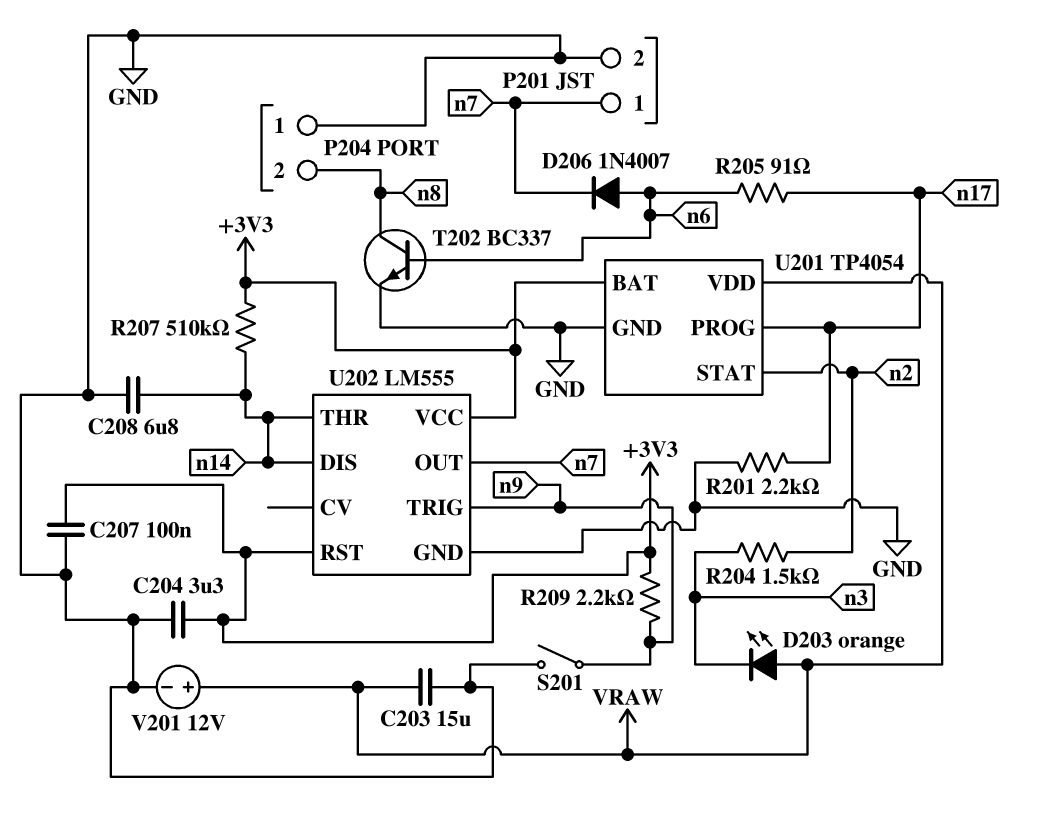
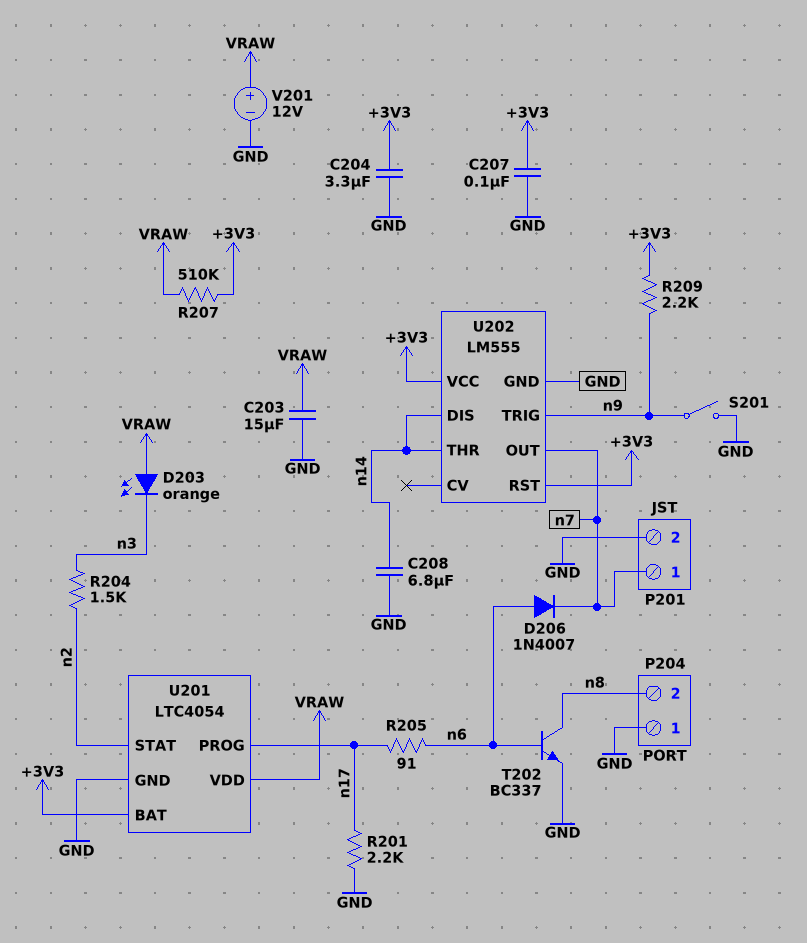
R207: 510k (+3V3, n14) -> 510k (+3V3, VRAW)
U201: TP4054 -> LTC4054

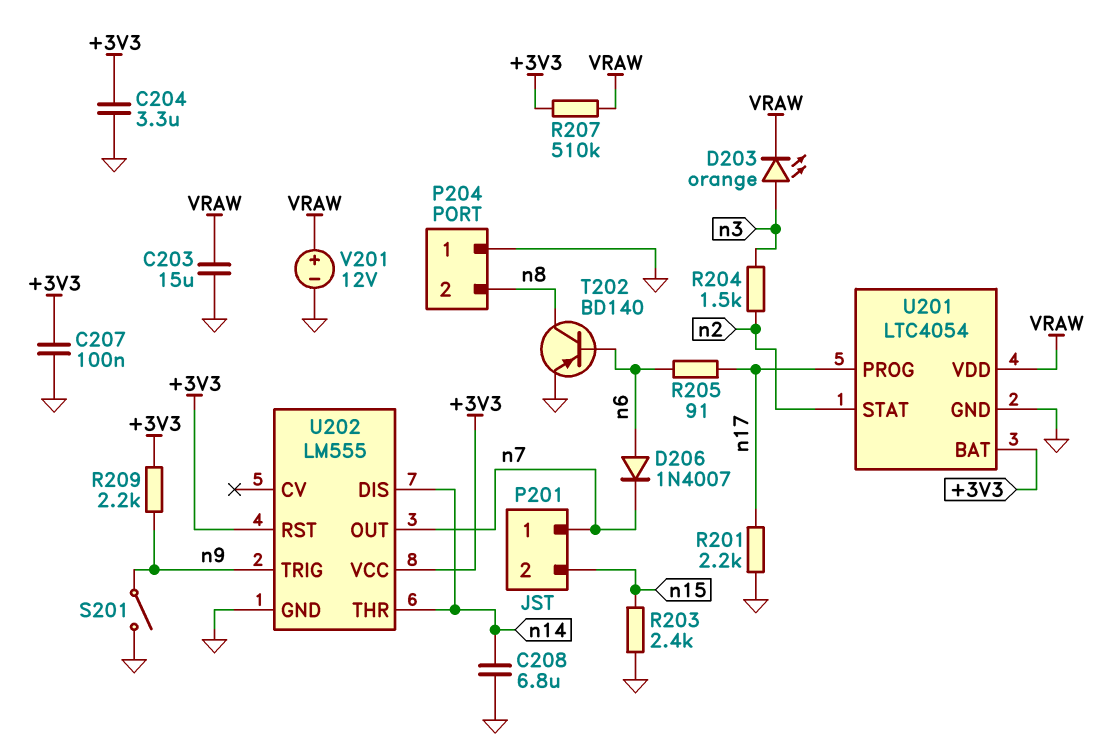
D203: LED orange (A VRAW, K n3) -> LED orange (A n3, K VRAW)
P201 pin 2: GND -> n15
R203: none -> 2.4k (GND, n15)
T202: NPN BC337 (B n6, C n8, E GND) -> PNP BD140 (B n6, C n8, E GND)

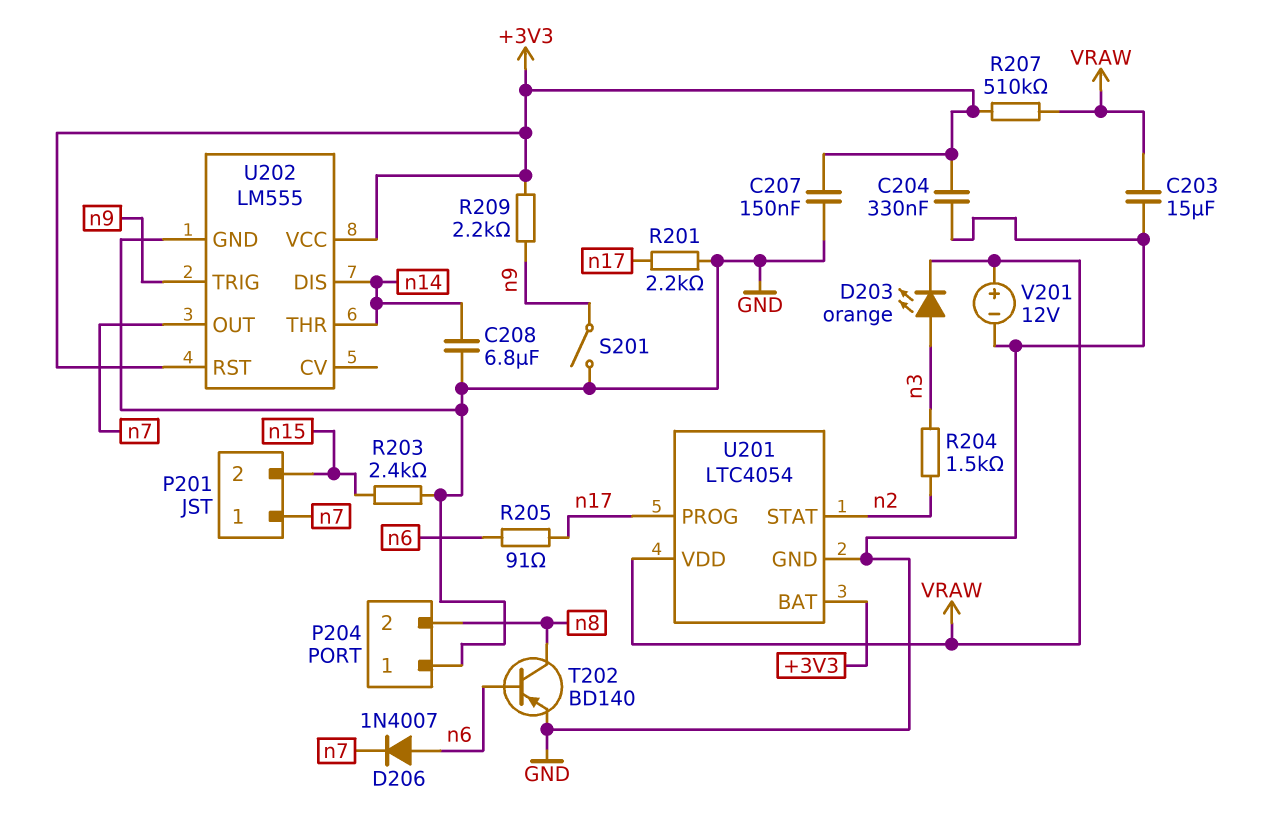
C204: 3.3uF (+3V3, GND) -> 330nF (+3V3, GND)
C207: 100nF (+3V3, GND) -> 150nF (+3V3, GND)

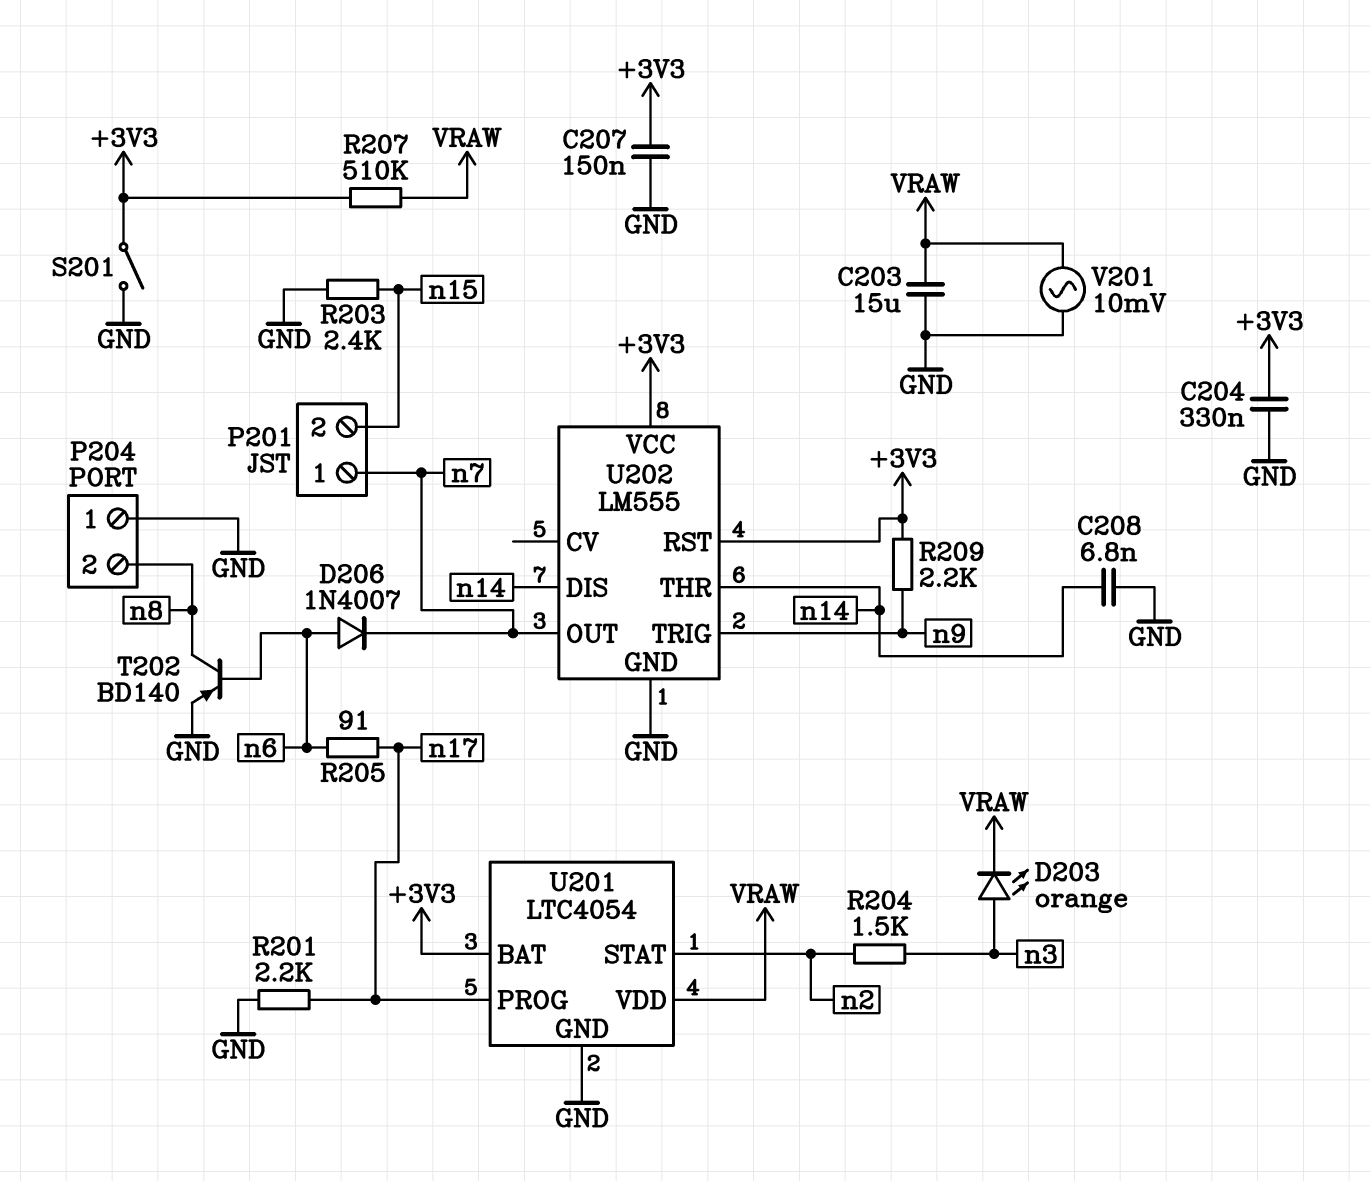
C208: 6.8uF (GND, n14) -> 6.8nF (GND, n14)
S201: switch (GND, n9) -> switch (+3V3, GND)
V201: 12V (plus VRAW, minus GND) -> AC 10mV (GND, VRAW)

